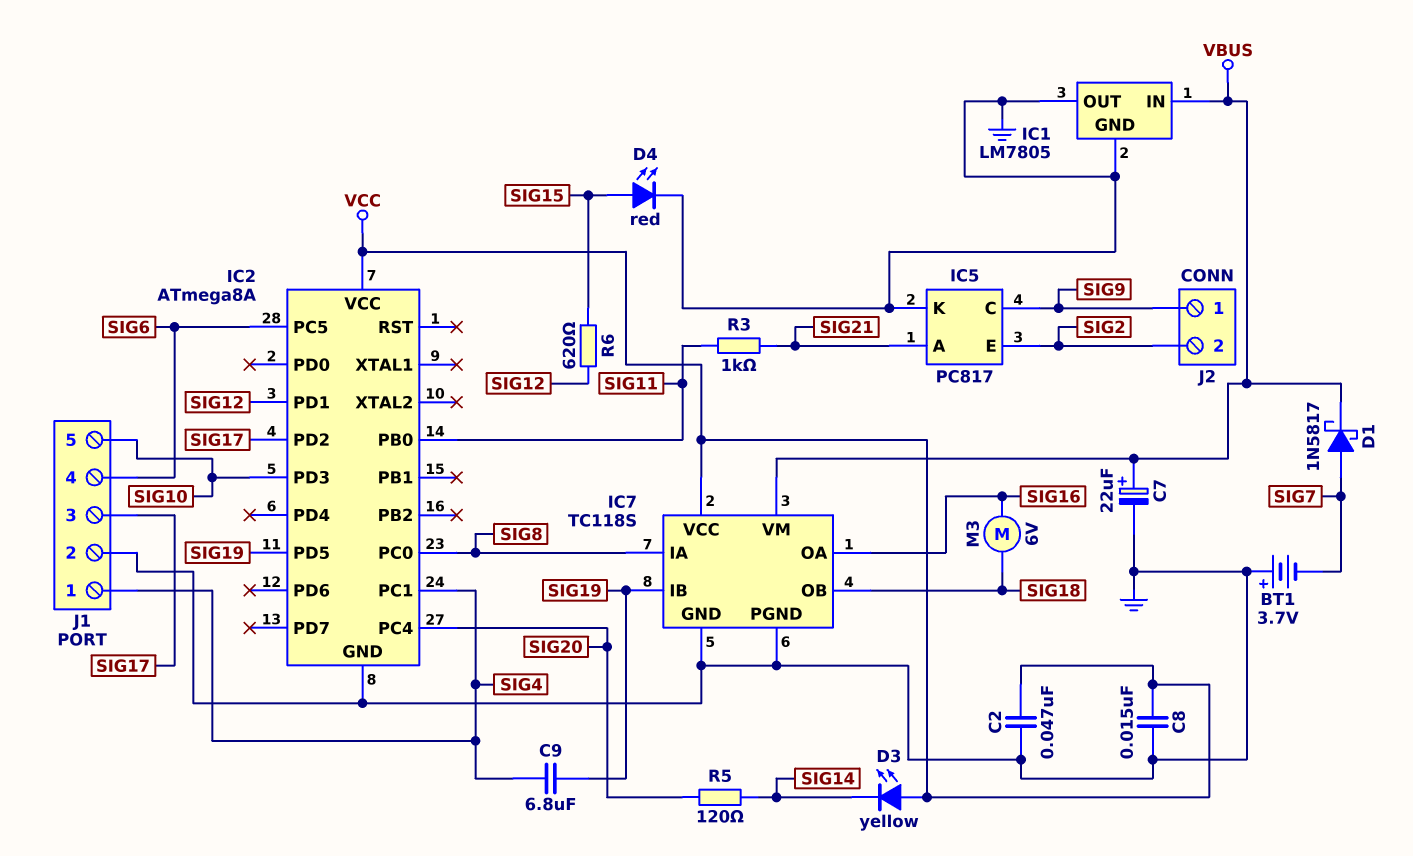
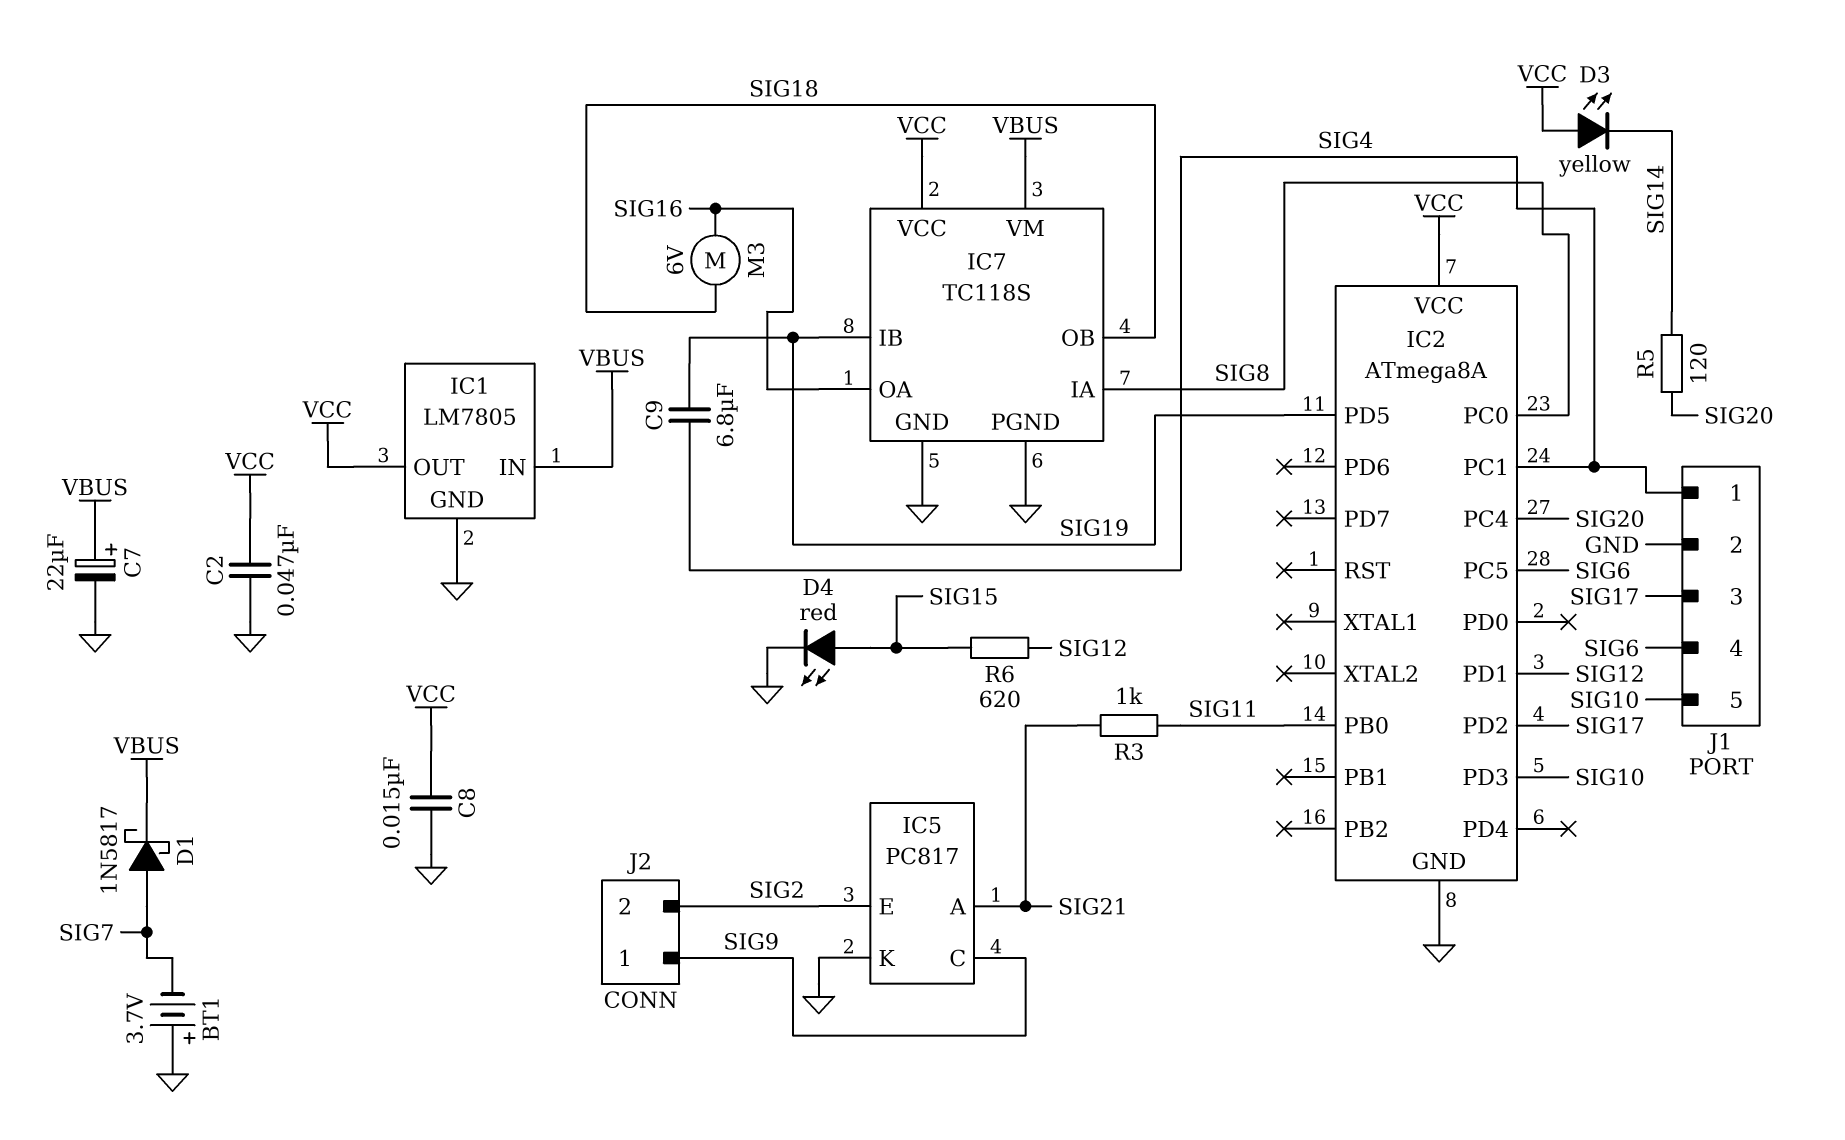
IC1 pin OUT: GND -> VCC

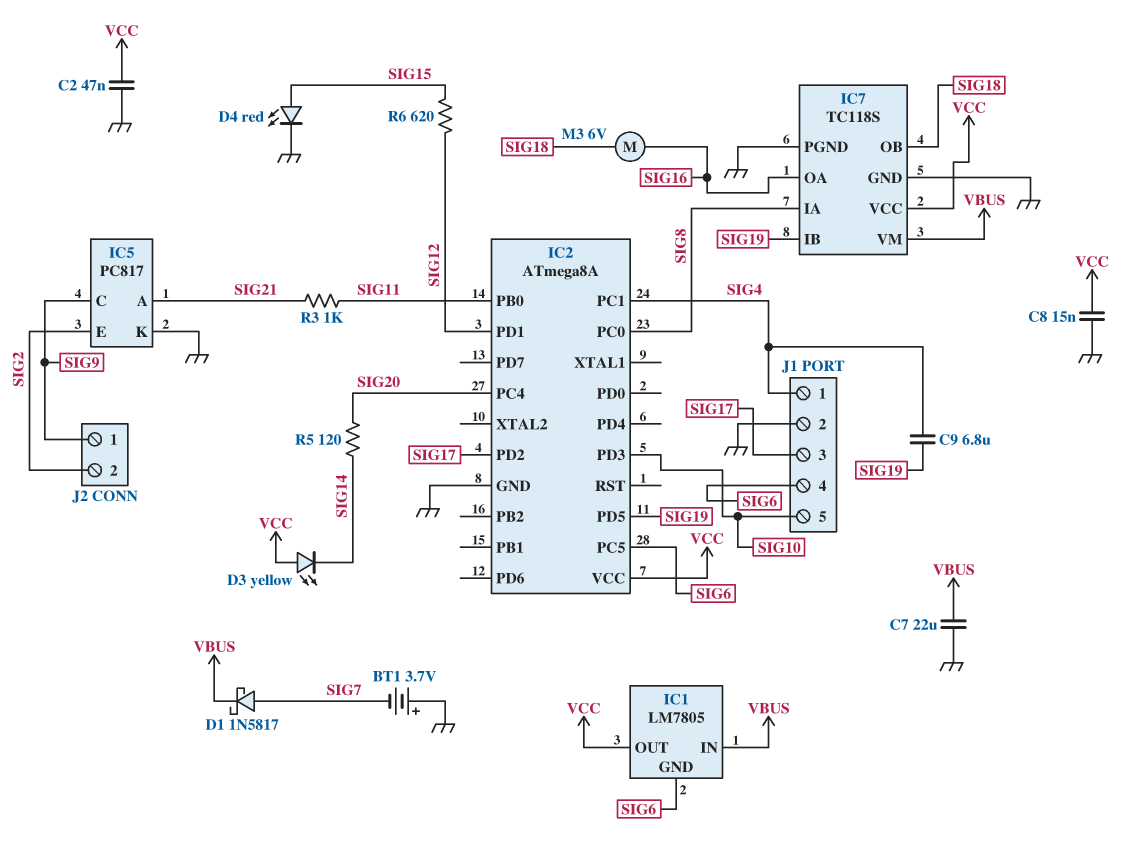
C7: 22uF (plus VBUS, minus GND) -> 22uF (GND, VBUS)
IC1 pin GND: GND -> SIG6

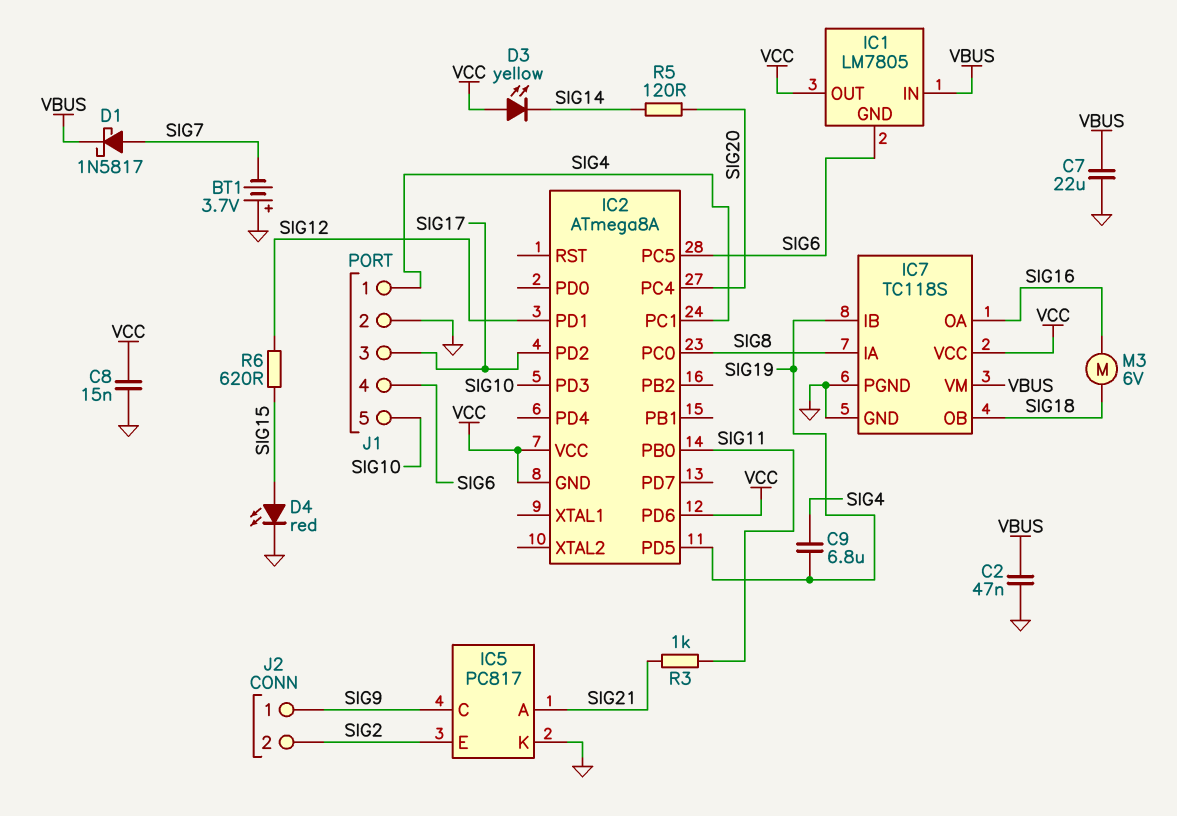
C2: 47nF (GND, VCC) -> 47nF (GND, VBUS)
IC2 pin GND: GND -> VCC
IC2 pin PD6: none -> VCC

